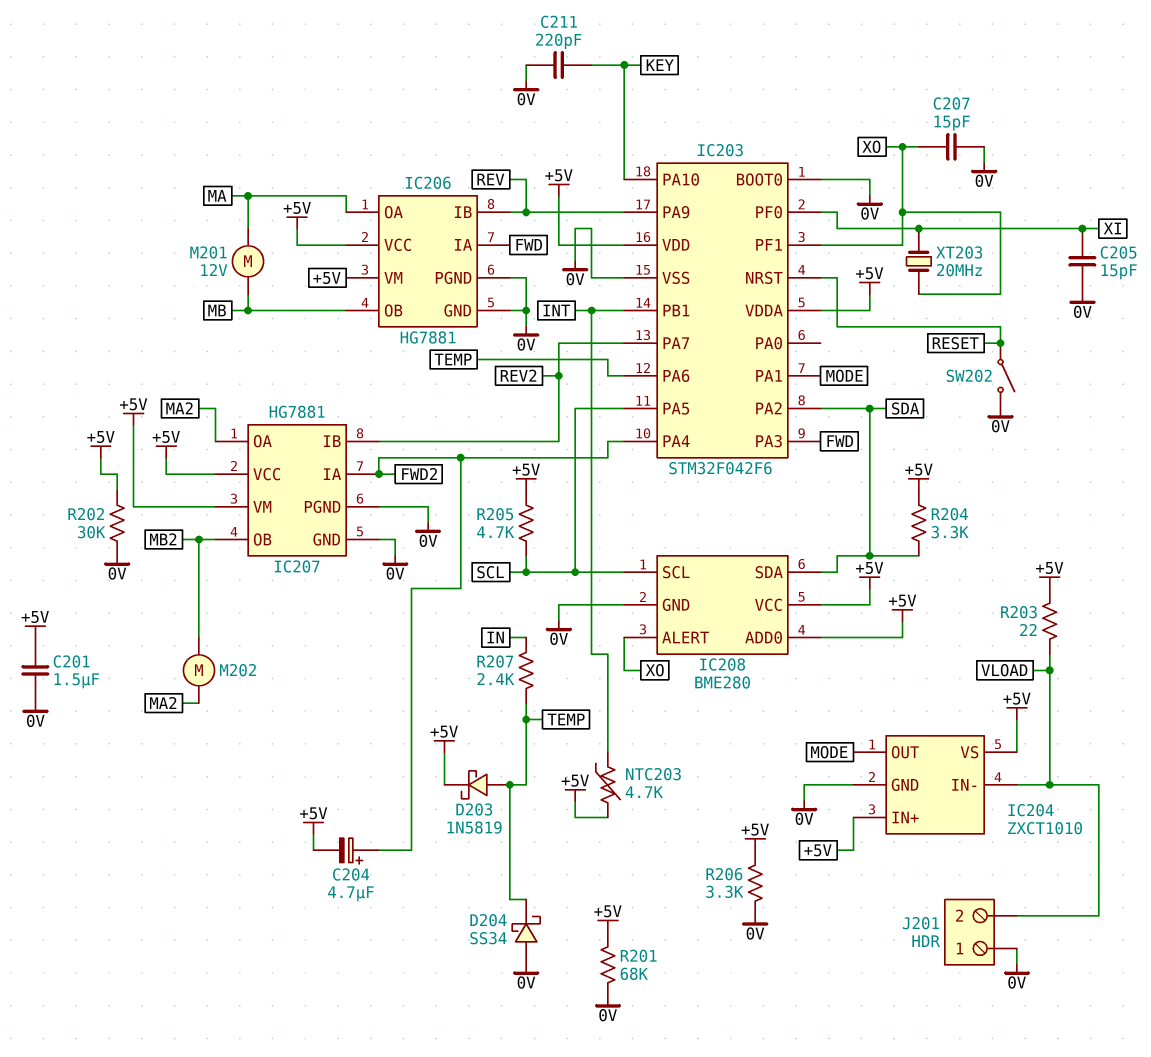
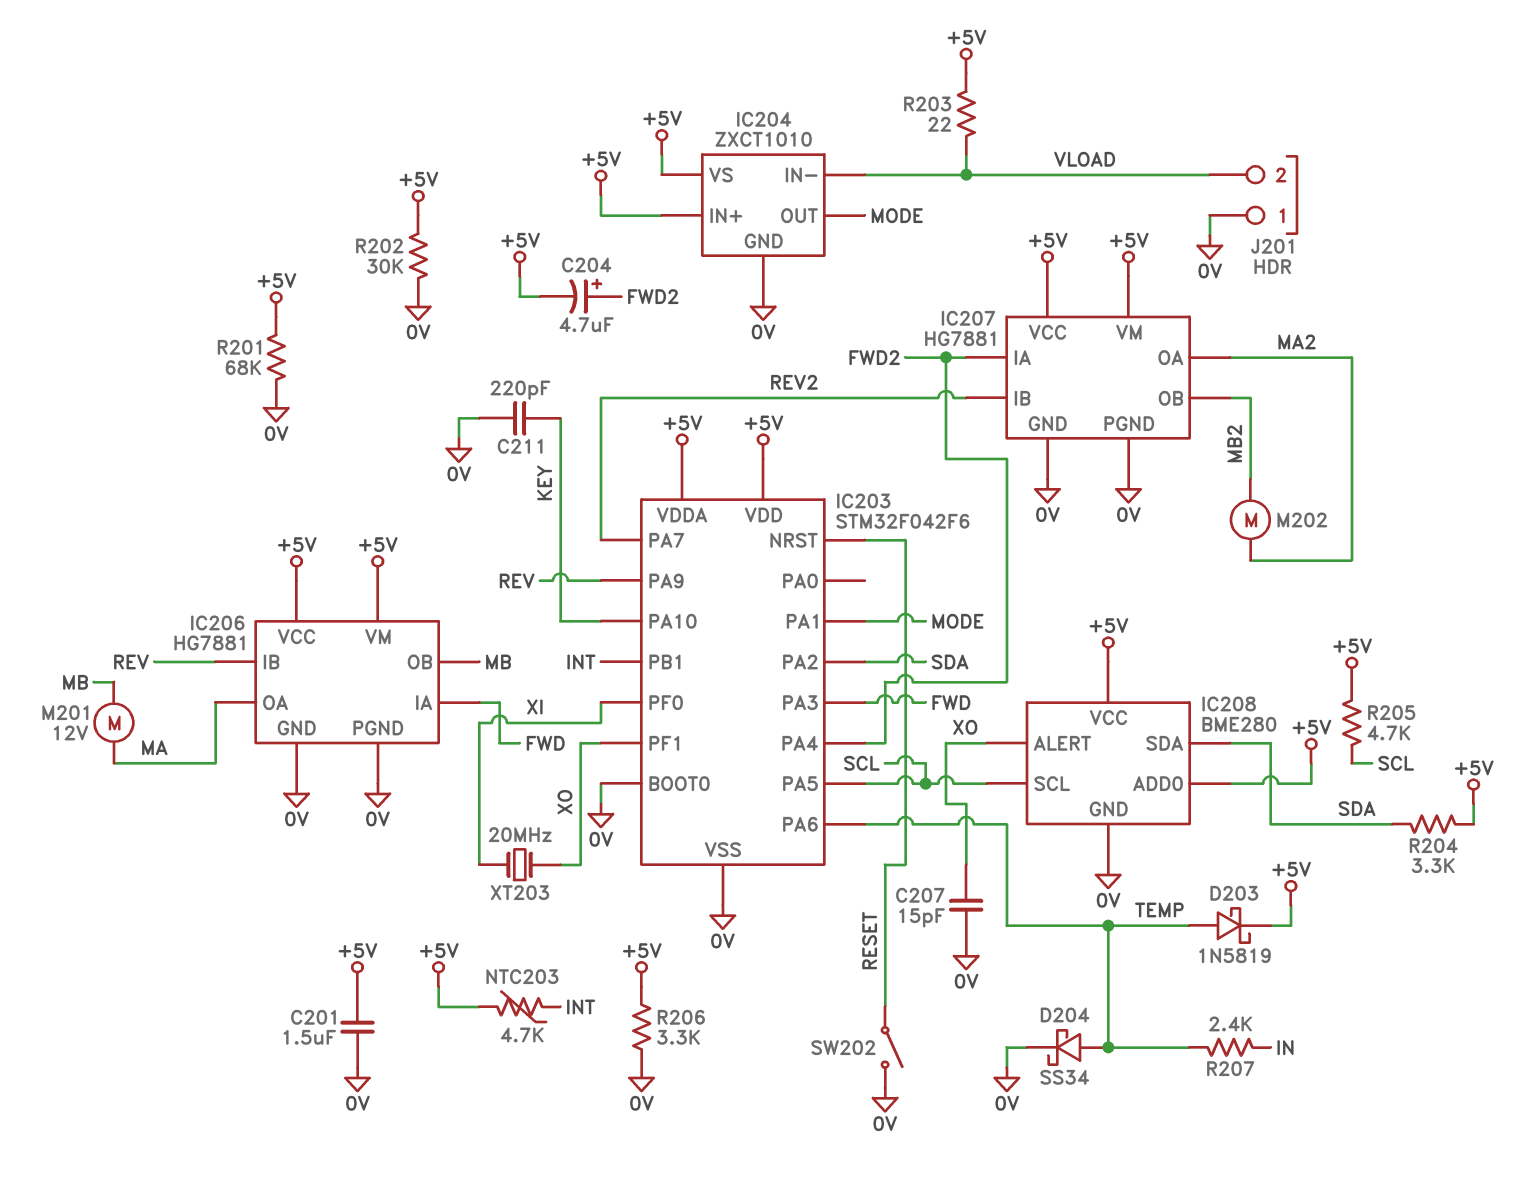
C205: 15pF (0V, XI) -> none
D204: schottky SS34 (A 0V, K TEMP) -> schottky SS34 (A TEMP, K 0V)

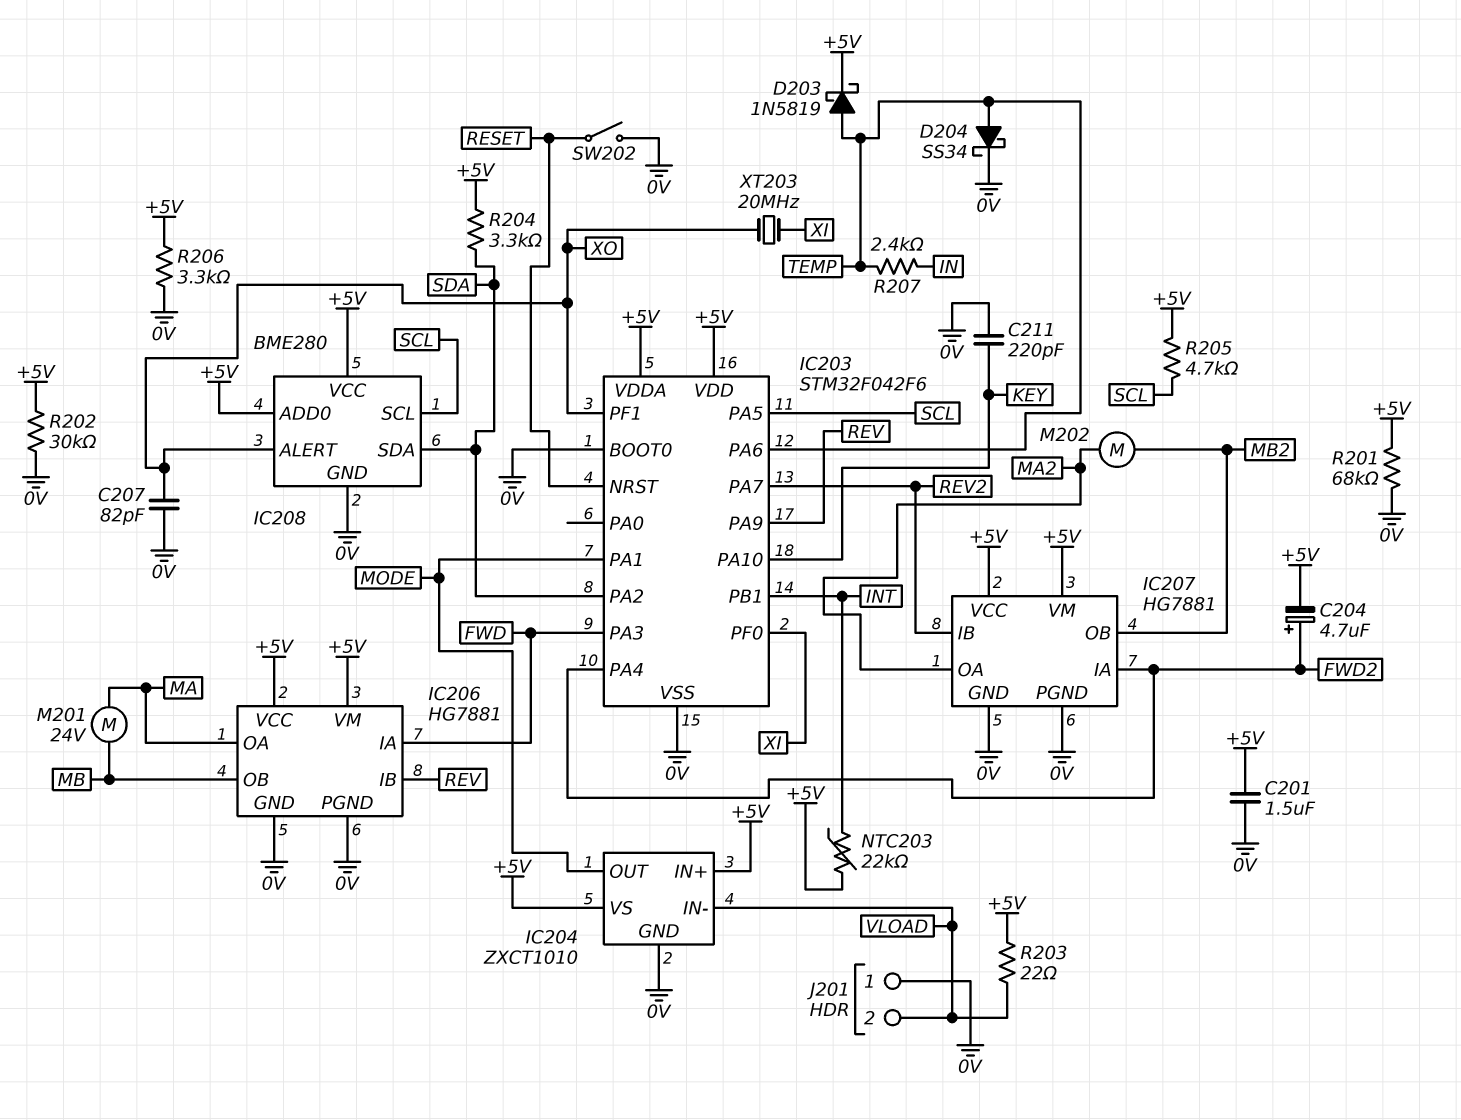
C207: 15pF (0V, XO) -> 82pF (0V, XO)
M201: motor 12V (MA, MB) -> motor 24V (MA, MB)
NTC203: 4.7k (+5V, INT) -> 22k (+5V, INT)

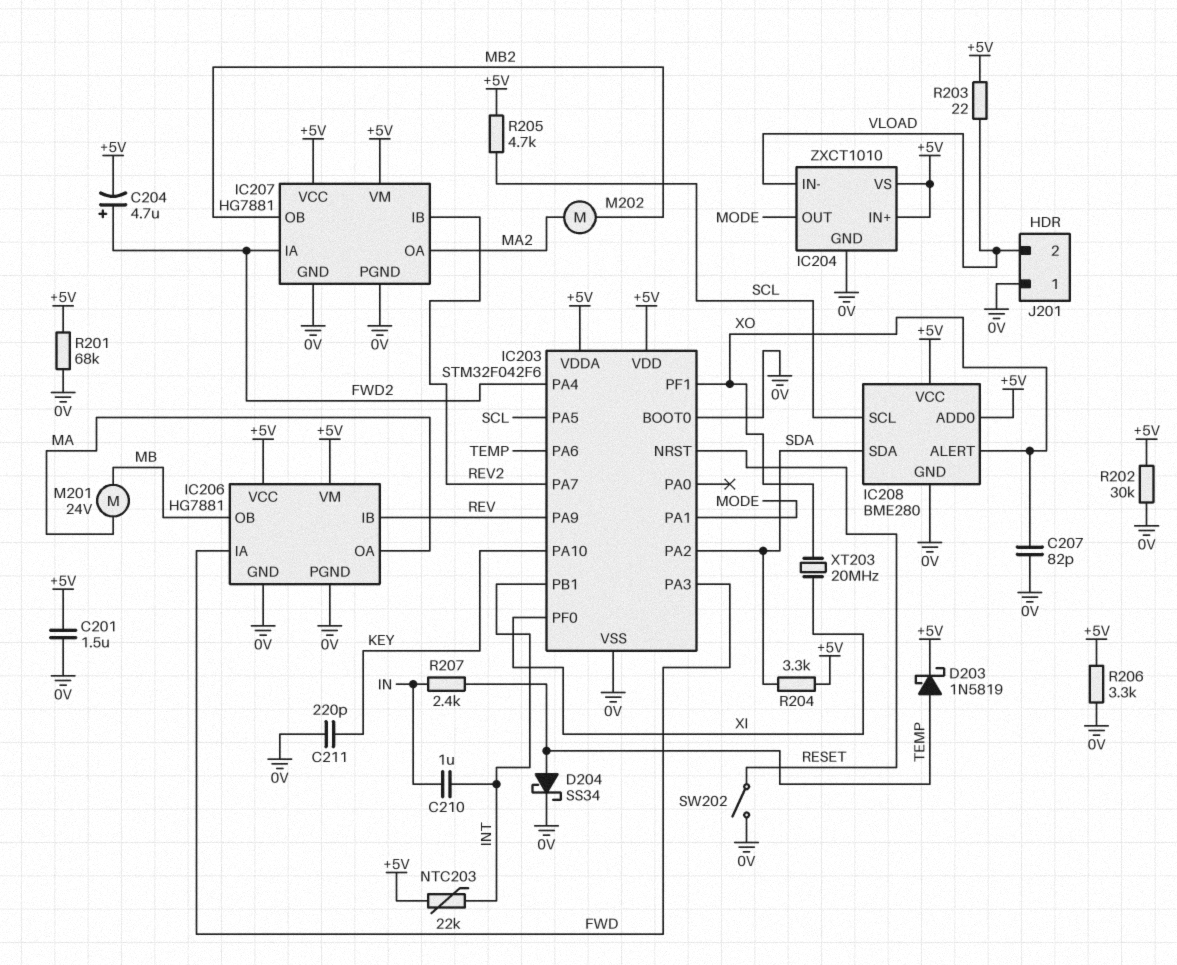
C210: none -> 1uF (IN, INT)

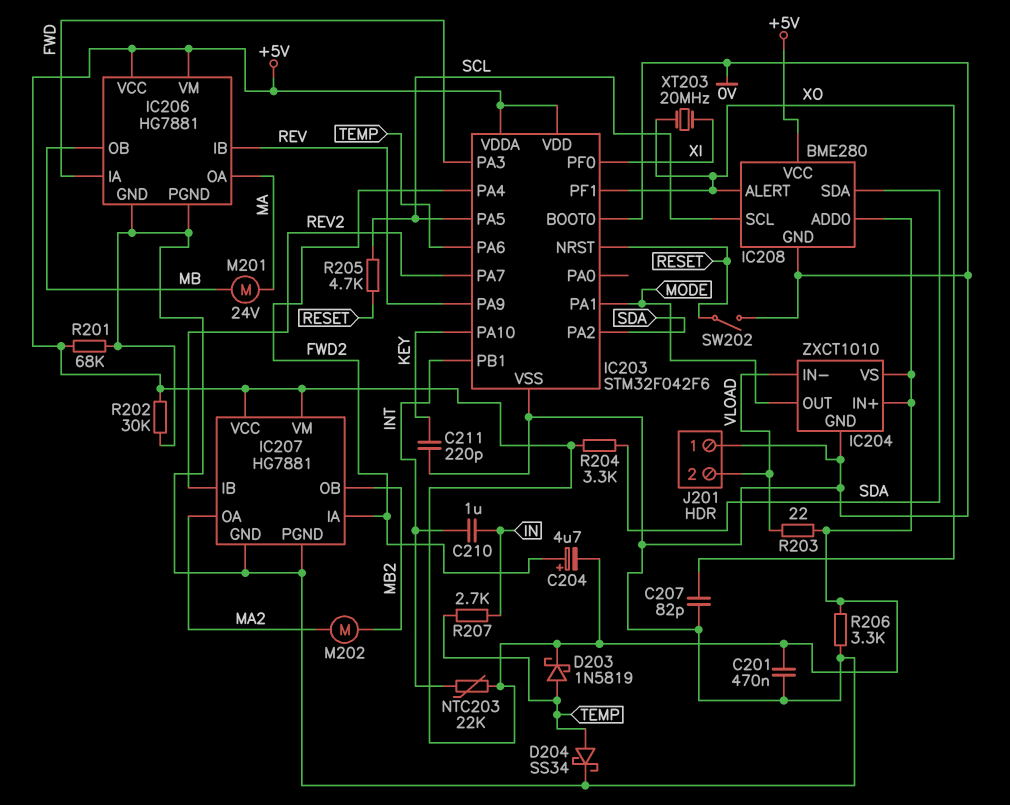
C201: 1.5uF (+5V, 0V) -> 470nF (+5V, 0V)
R205: 4.7k (+5V, SCL) -> 4.7k (RESET, SCL)
R207: 2.4k (IN, TEMP) -> 2.7k (IN, TEMP)

